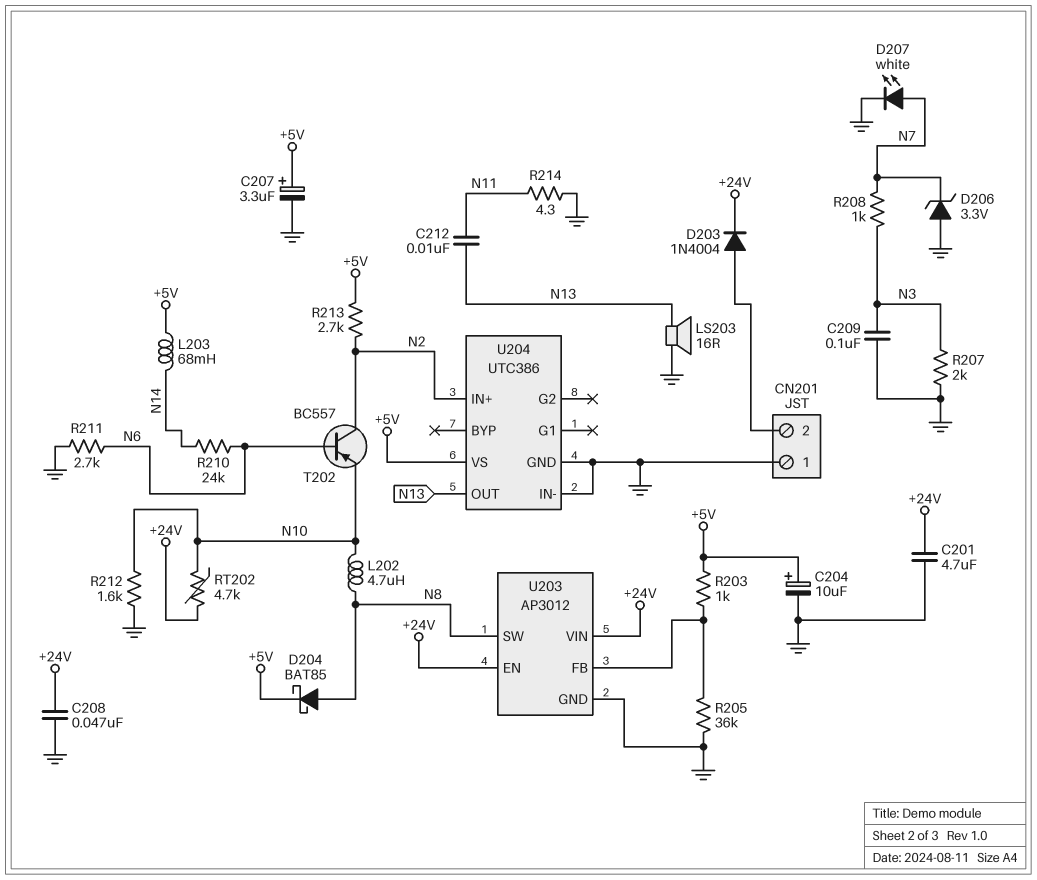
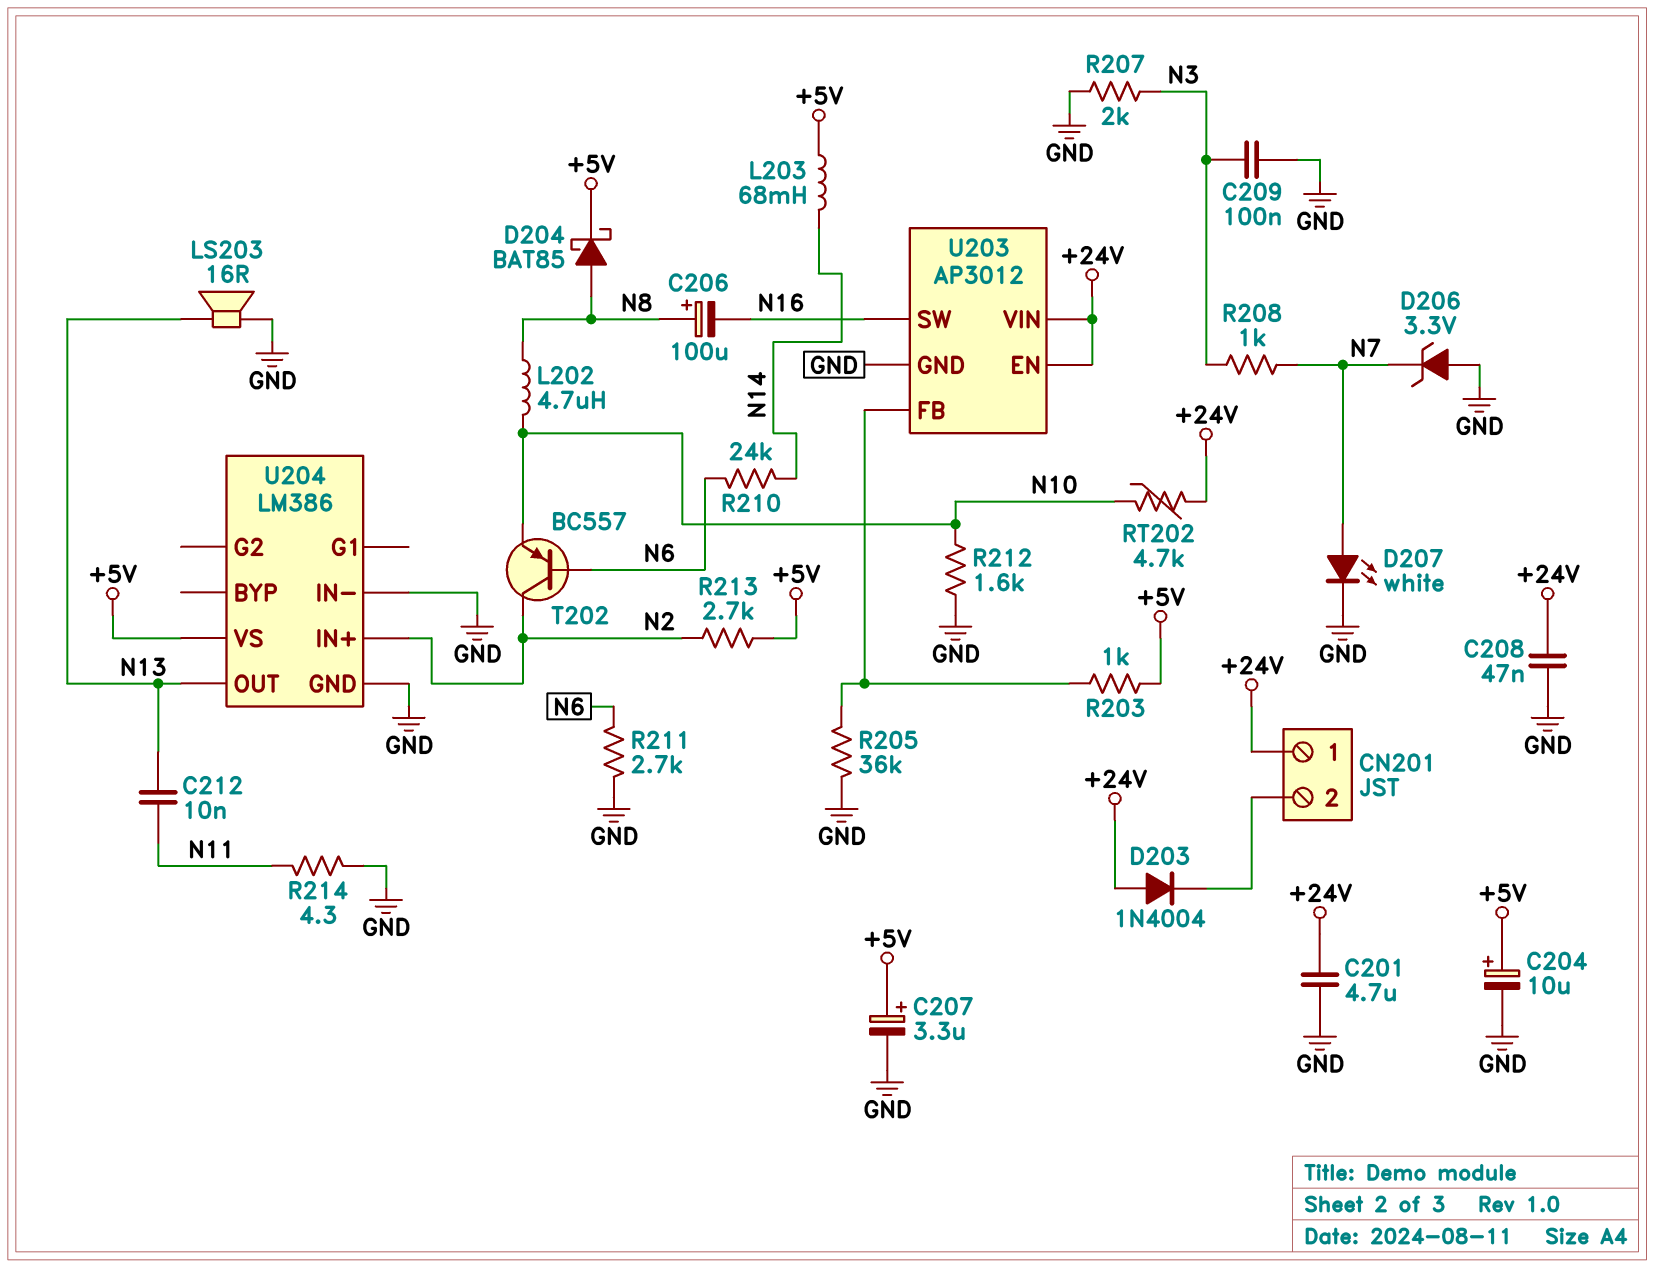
C206: none -> 100uF (plus N8, minus N16)
CN201 pin 1: GND -> +24V
D203: diode 1N4004 (A CN201/2, K +24V) -> diode 1N4004 (A +24V, K CN201/2)
U203 pin SW: N8 -> N16
U204: UTC386 -> LM386

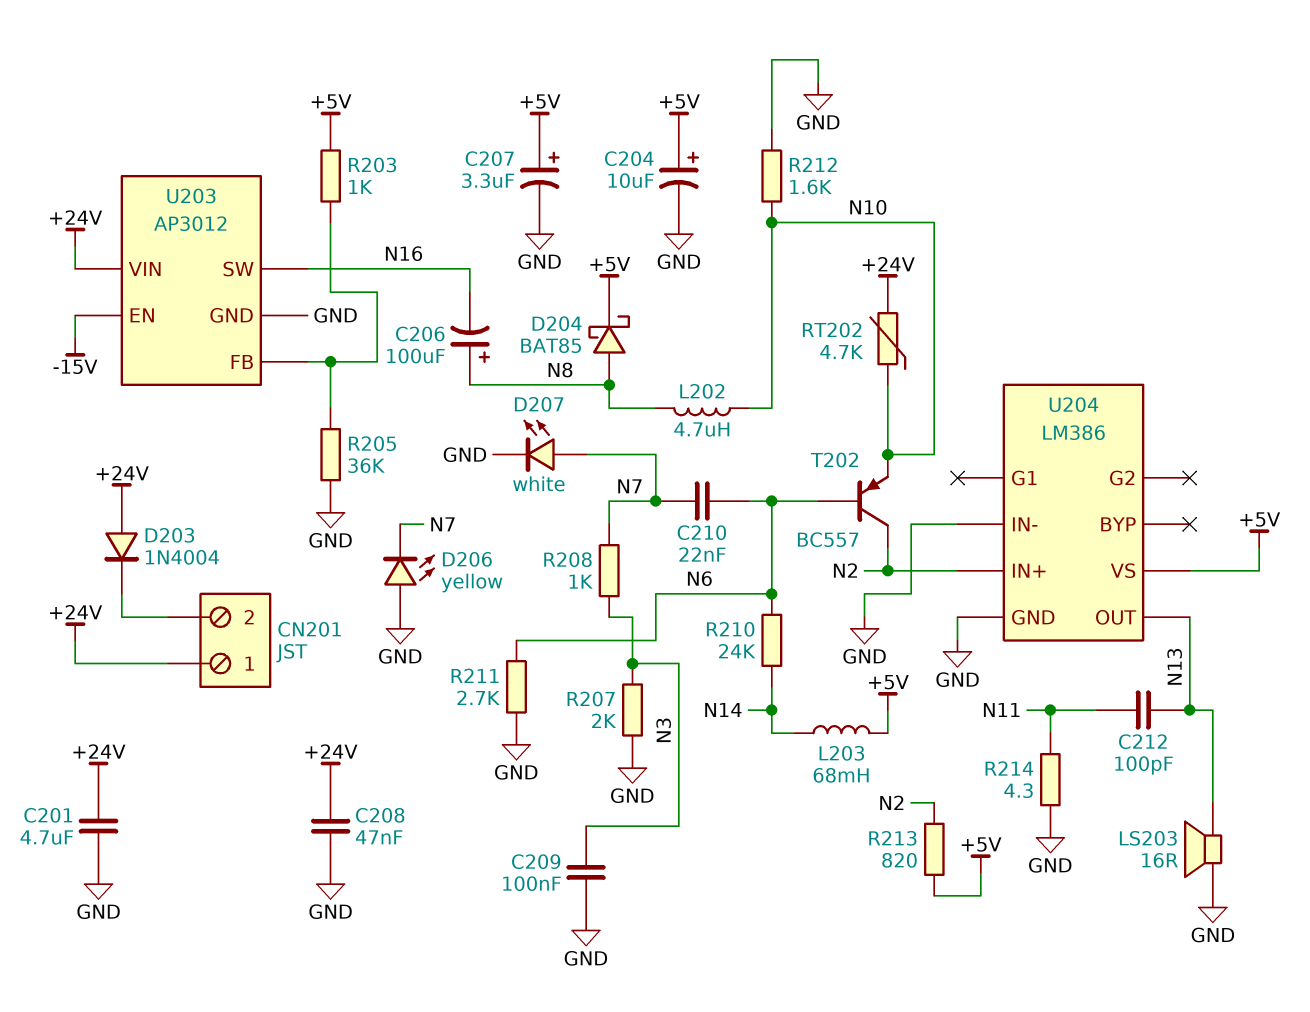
C210: none -> 22nF (N6, N7)
C212: 10nF (N11, N13) -> 100pF (N11, N13)
D206: zener 3.3V (A GND, K N7) -> LED yellow (A GND, K N7)
R213: 2.7k (+5V, N2) -> 820 (+5V, N2)
U203 pin EN: +24V -> -15V

